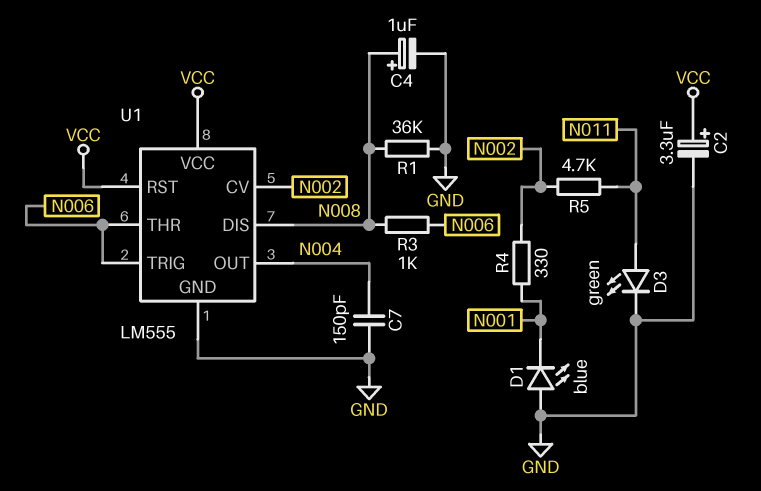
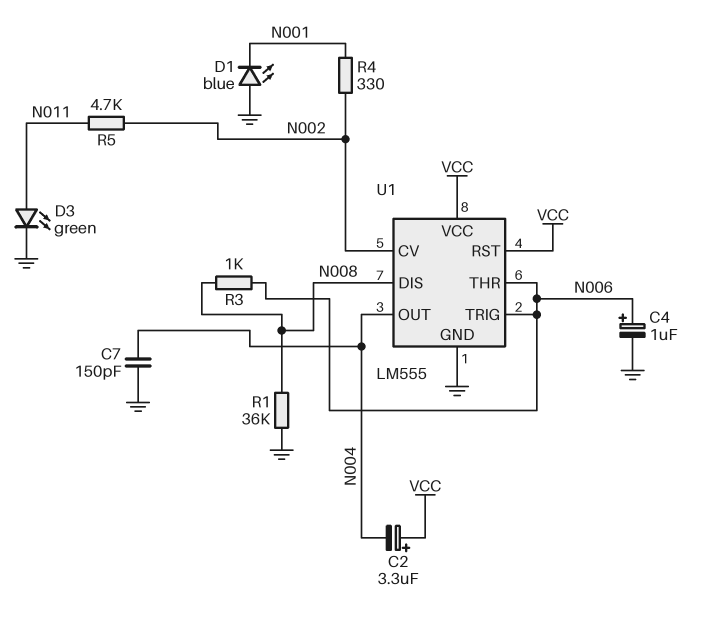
C2: 3.3uF (plus VCC, minus GND) -> 3.3uF (plus VCC, minus N004)
C4: 1uF (plus N008, minus GND) -> 1uF (plus N006, minus GND)

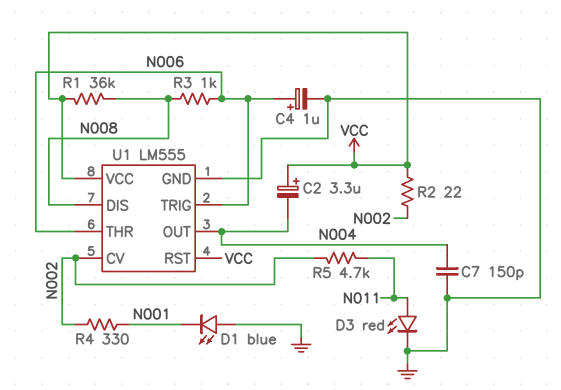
D3: LED green (A N011, K GND) -> LED red (A N011, K GND)
R1: 36k (GND, N008) -> 36k (N008, VCC)
R2: none -> 22 (N002, VCC)

